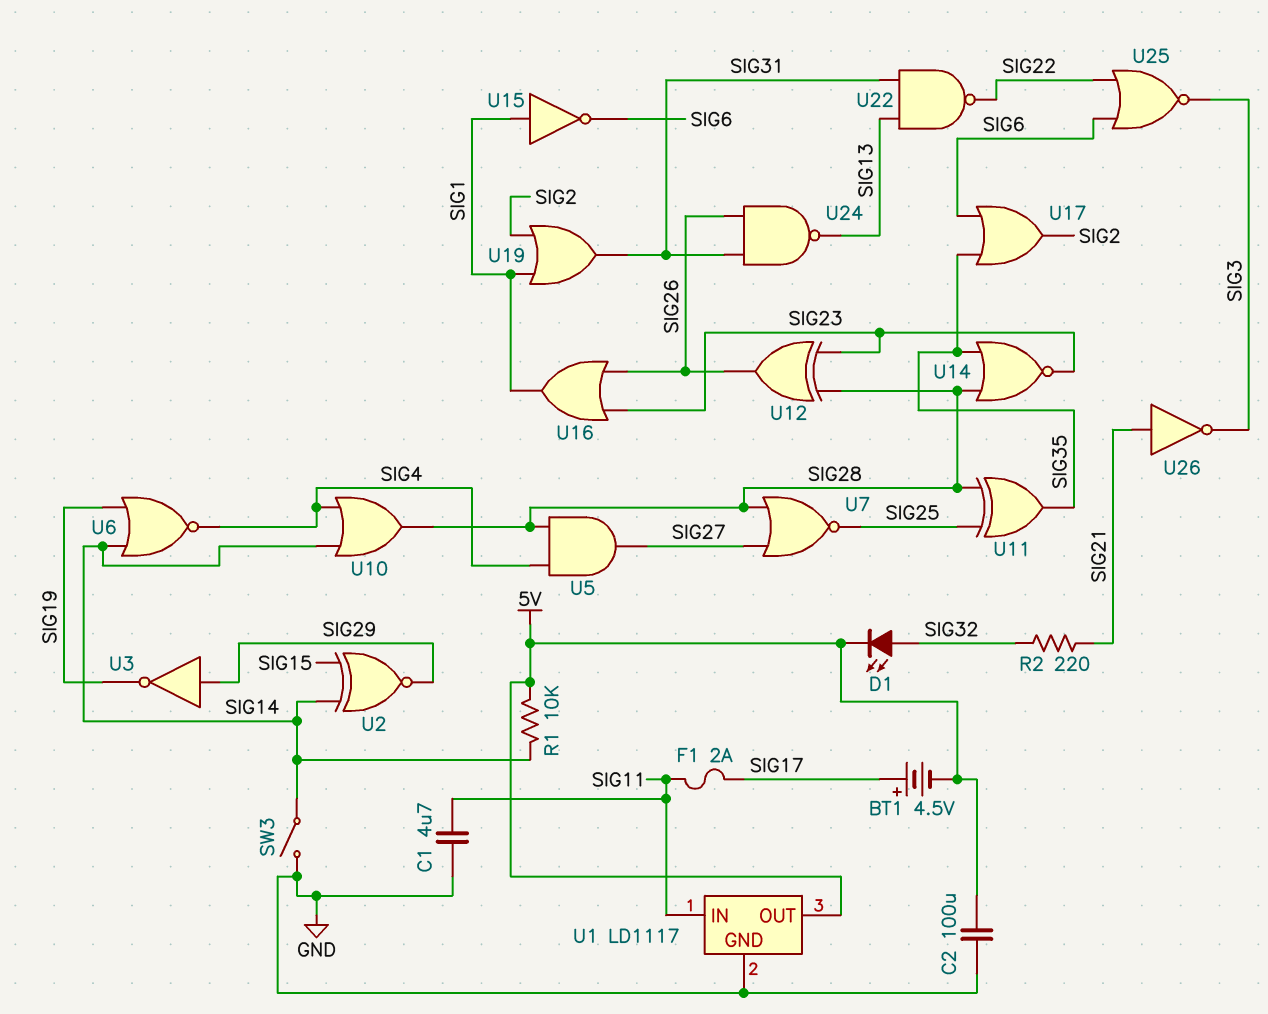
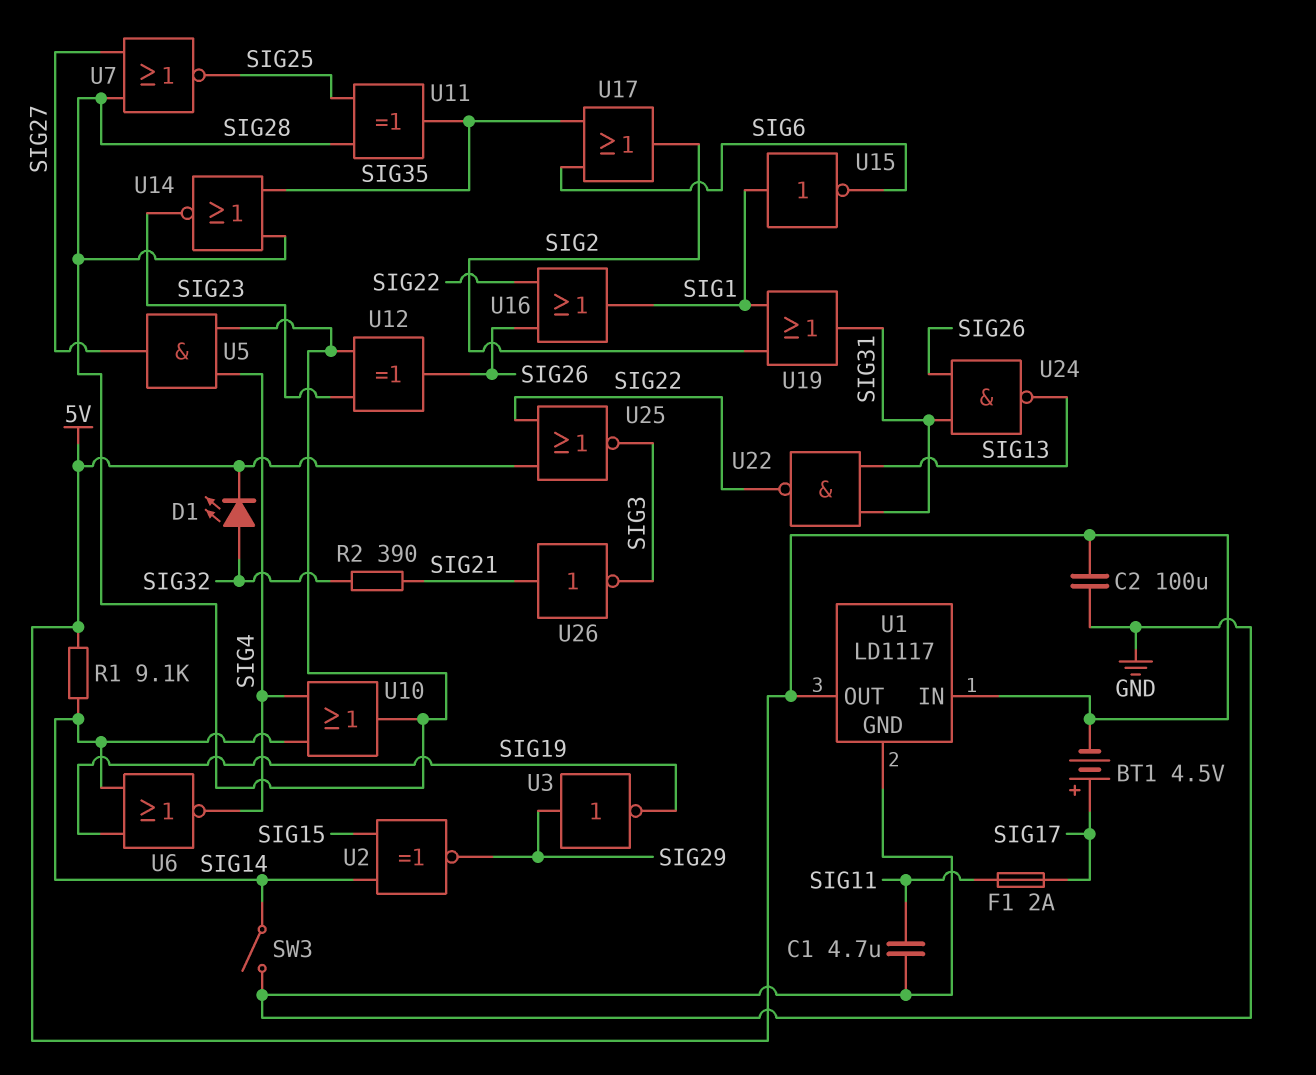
R1: 10k (5V, SIG14) -> 9.1k (5V, SIG14)
R2: 220 (SIG21, SIG32) -> 390 (SIG21, SIG32)
U1 pin IN: SIG11 -> 5V
U16: OR (in SIG23, in SIG26, out SIG1) -> OR (in SIG22, in SIG26, out SIG1)
U25: NOR (in SIG6, in SIG22, out SIG3) -> NOR (in 5V, in SIG22, out SIG3)

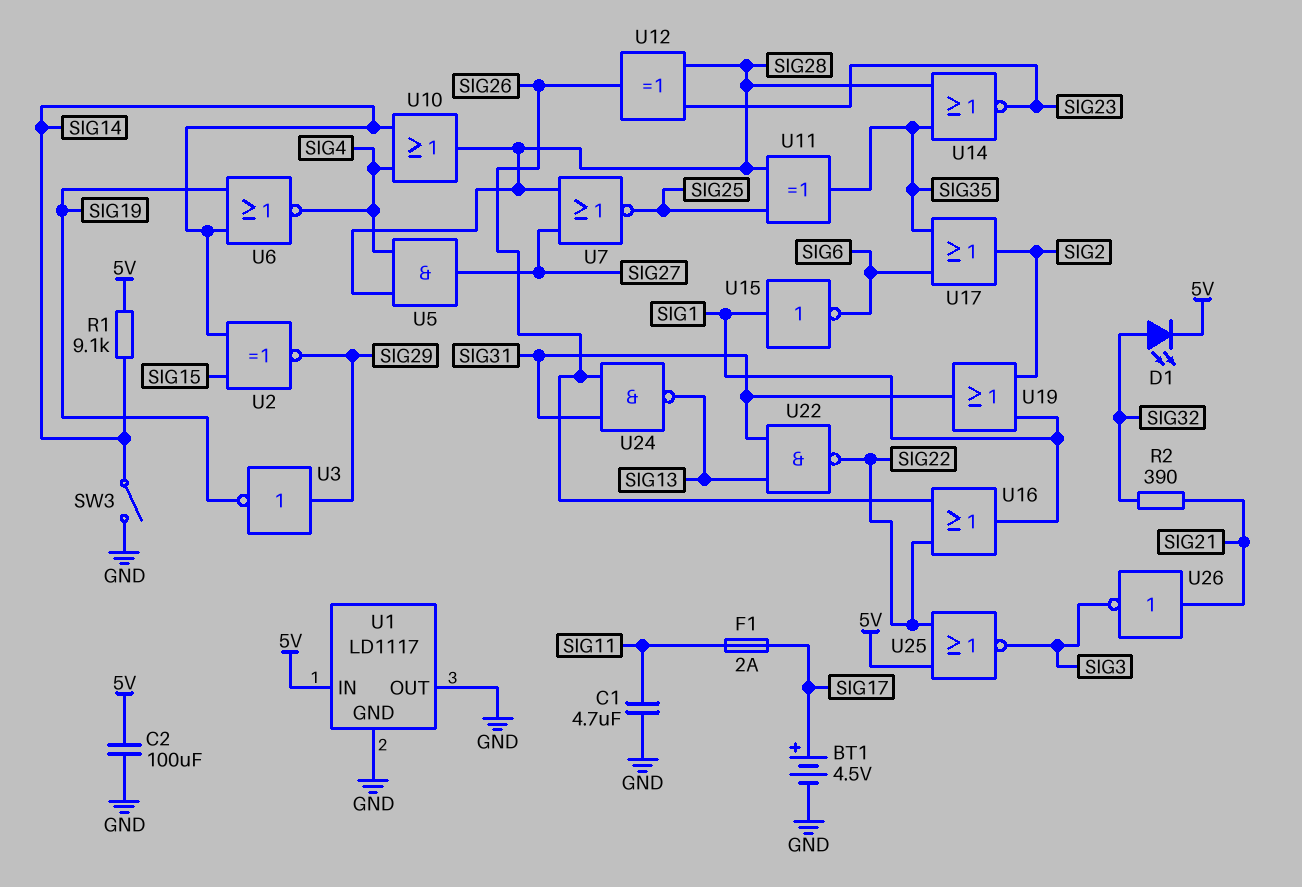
BT1: 4.5V (plus SIG17, minus 5V) -> 4.5V (plus SIG17, minus GND)
U1 pin OUT: 5V -> GND

